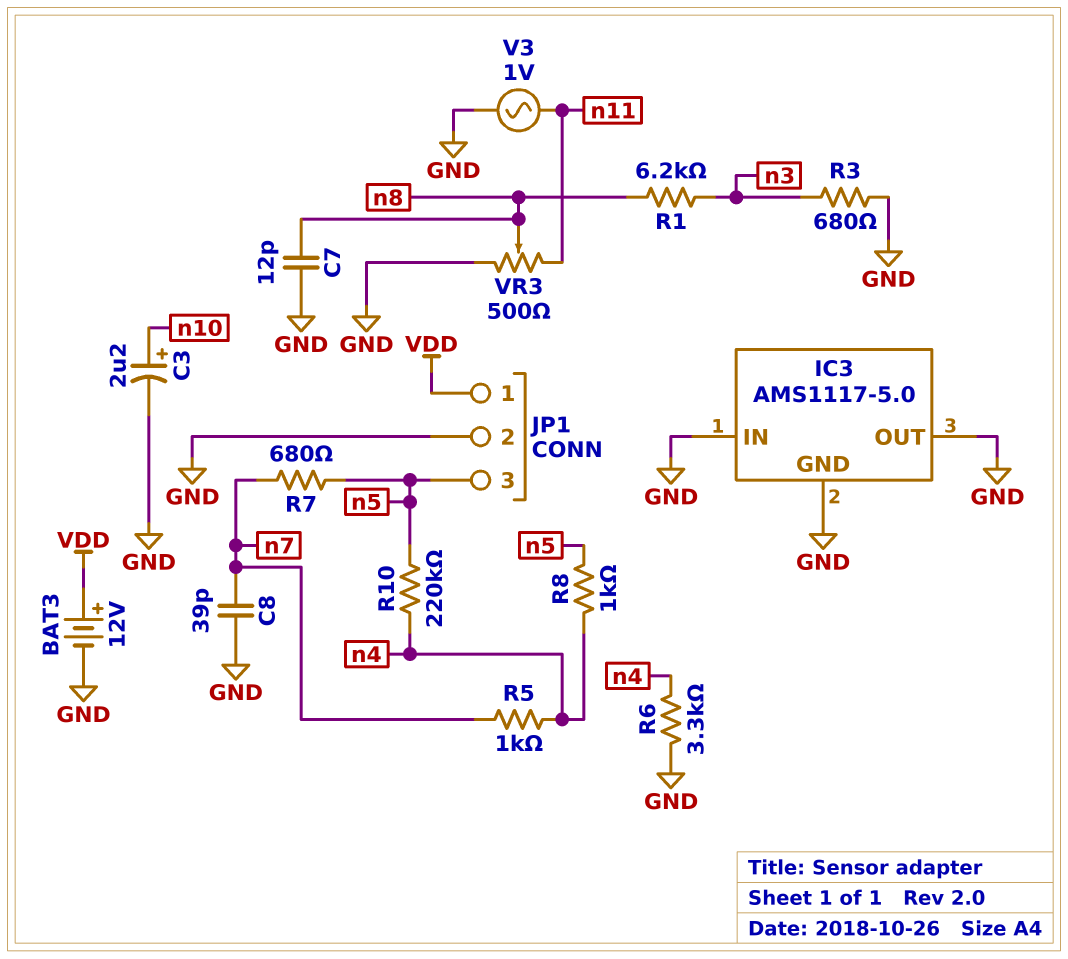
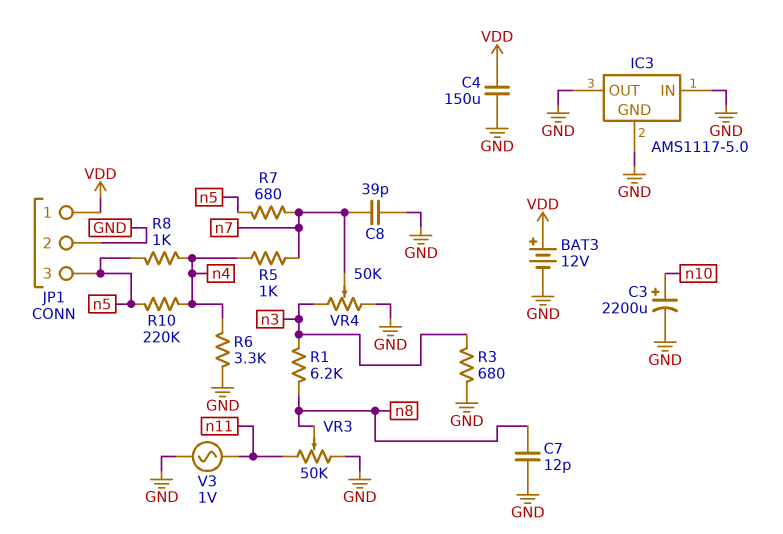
C3: 2.2uF (plus n10, minus GND) -> 2200uF (plus n10, minus GND)
C4: none -> 150uF (GND, VDD)
VR3: 500 (GND, n11, wiper n8) -> 50k (GND, n11, wiper n8)
VR4: none -> 50k (GND, n3, wiper n7)

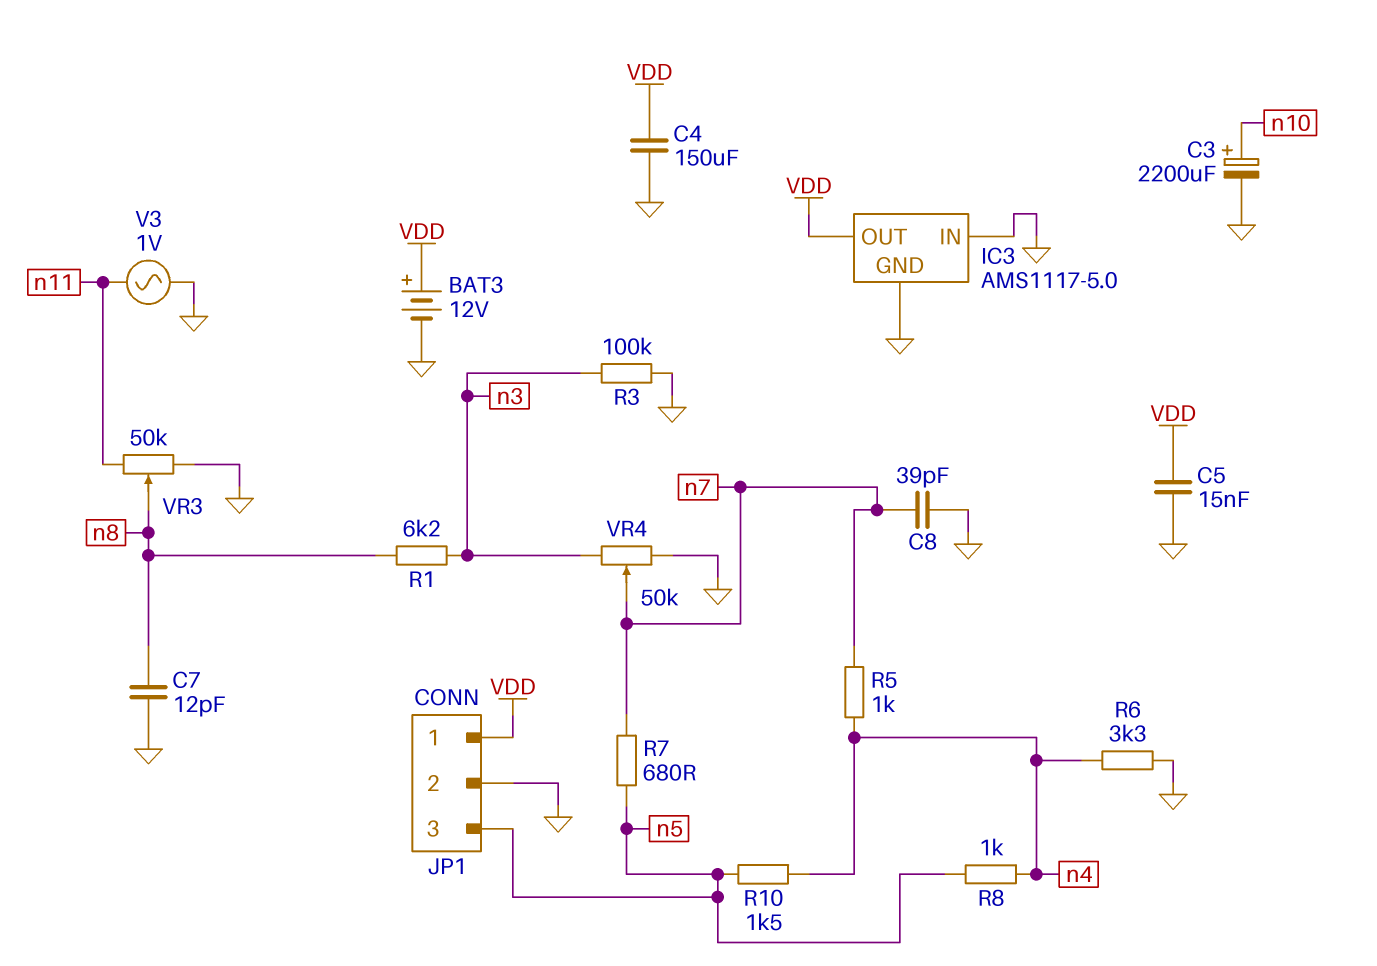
C5: none -> 15nF (GND, VDD)
IC3 pin OUT: GND -> VDD
R3: 680 (GND, n3) -> 100k (GND, n3)
R10: 220k (n4, n5) -> 1.5k (n4, n5)

